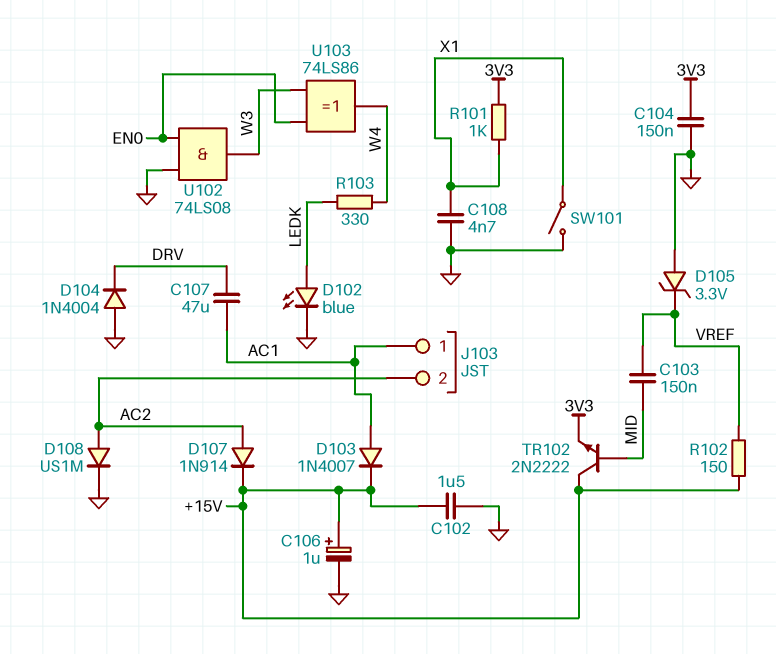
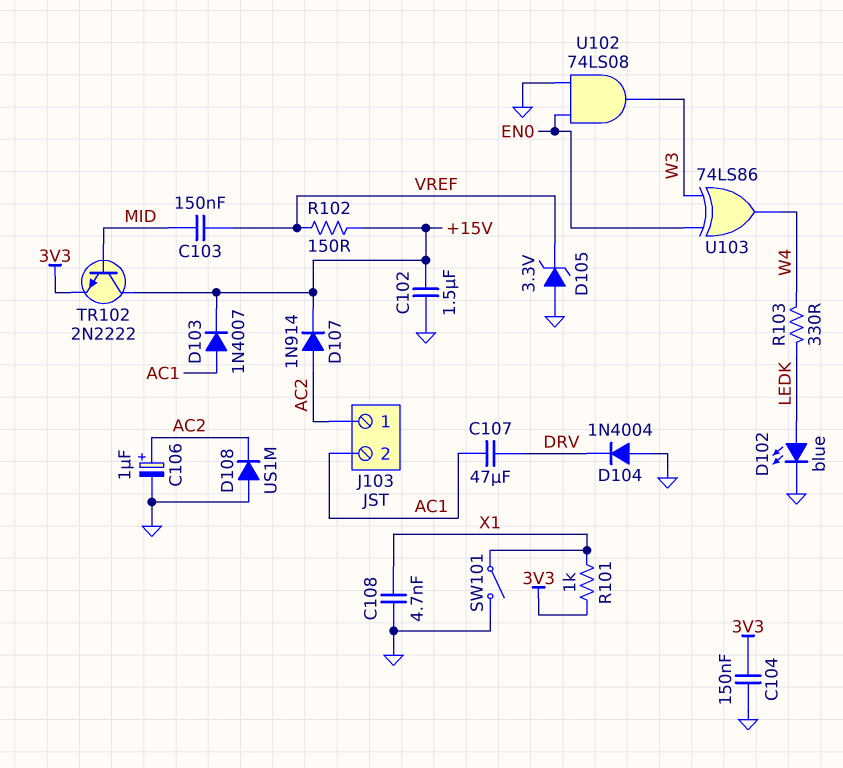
C106: 1uF (plus +15V, minus GND) -> 1uF (plus AC2, minus GND)
D108: diode US1M (A AC2, K GND) -> diode US1M (A GND, K AC2)
J103 pin 1: AC1 -> AC2
J103 pin 2: AC2 -> AC1

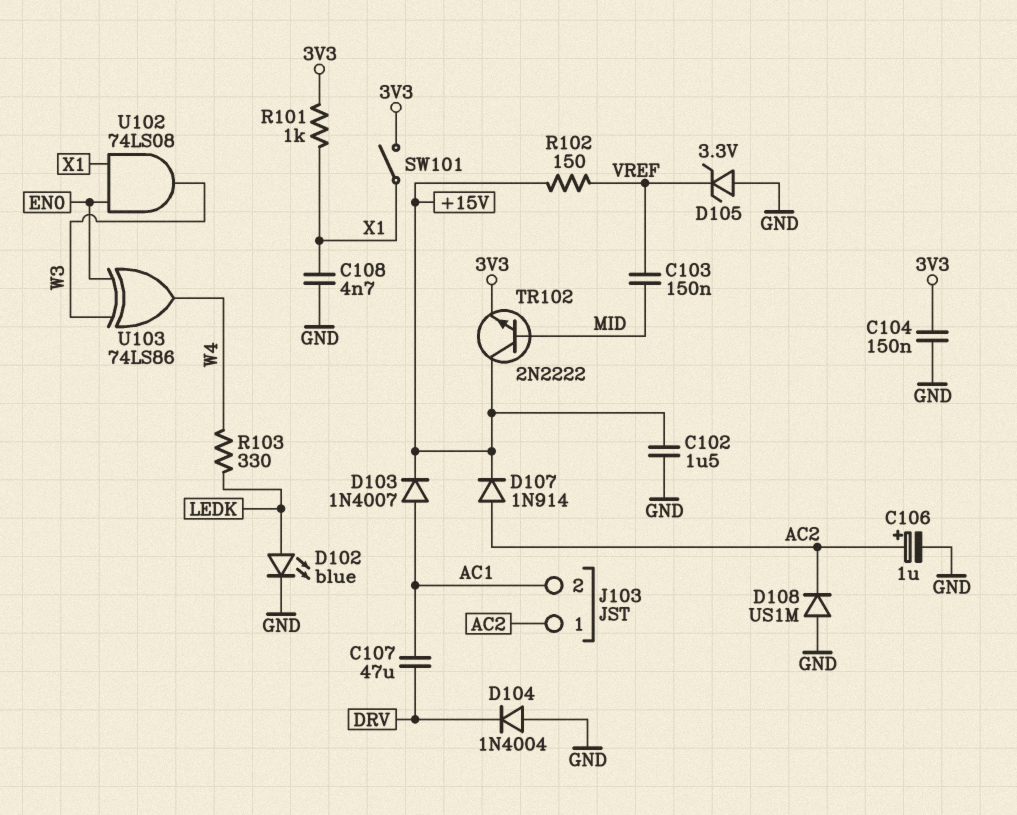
SW101: switch (GND, X1) -> switch (3V3, X1)
U102: AND 74LS08 (in EN0, in GND, out W3) -> AND 74LS08 (in EN0, in X1, out W3)

